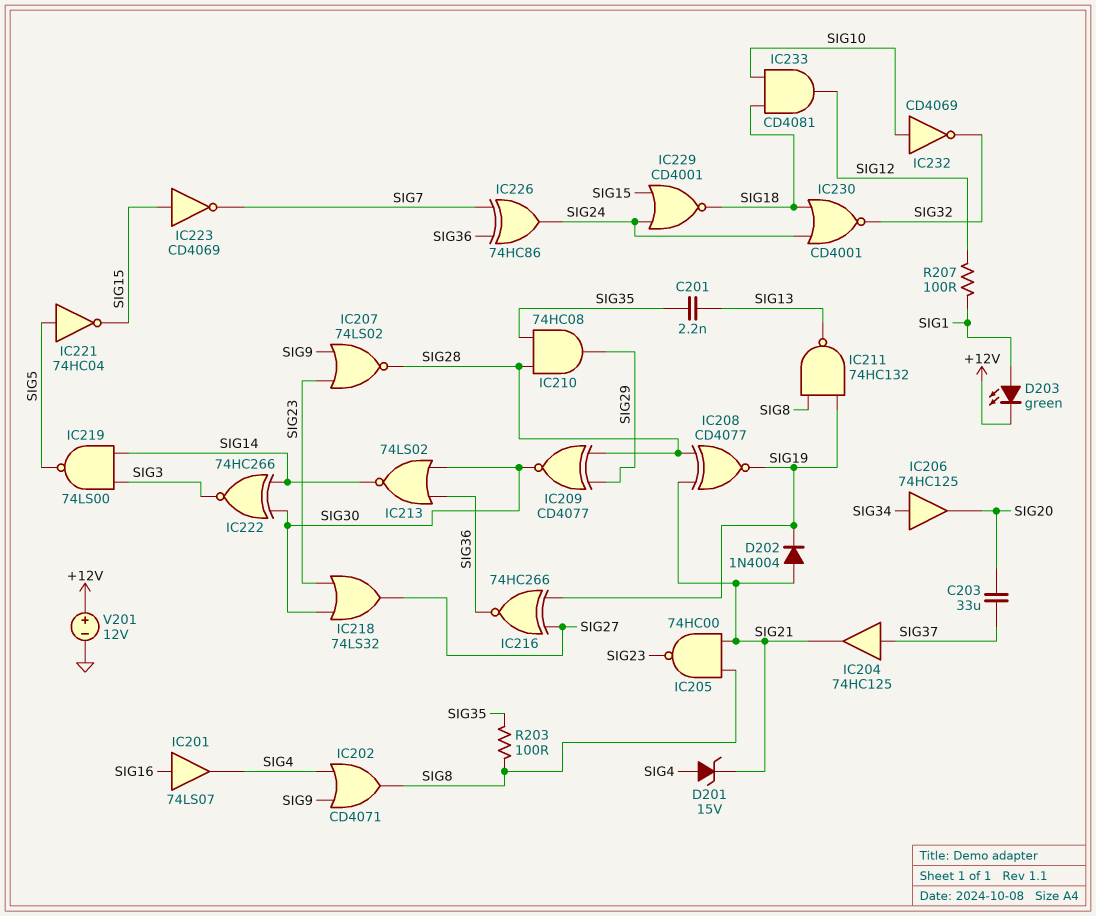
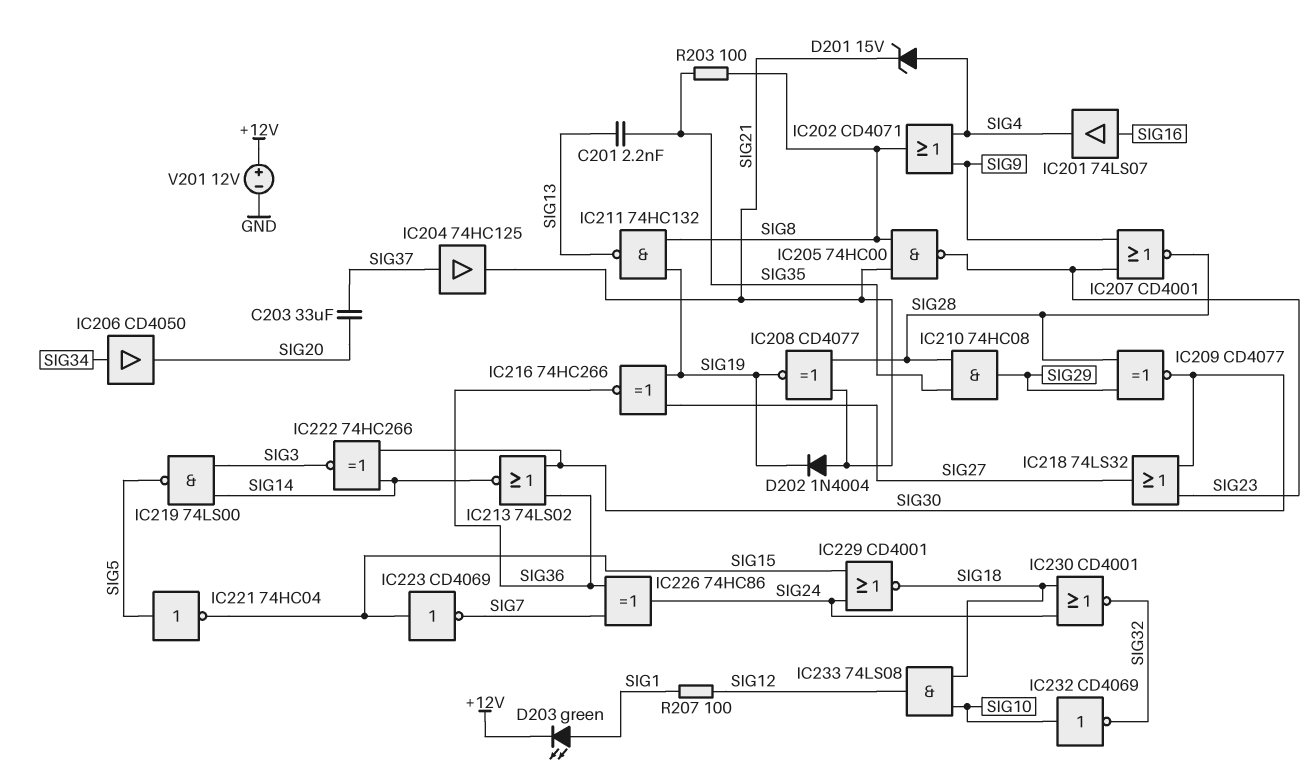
IC206: buffer 74HC125 (in SIG34, out SIG20) -> buffer CD4050 (in SIG34, out SIG20)
IC207: NOR 74LS02 (in SIG9, in SIG23, out SIG28) -> NOR CD4001 (in SIG9, in SIG23, out SIG28)
IC233: AND CD4081 (in SIG10, in SIG18, out SIG12) -> AND 74LS08 (in SIG10, in SIG18, out SIG12)

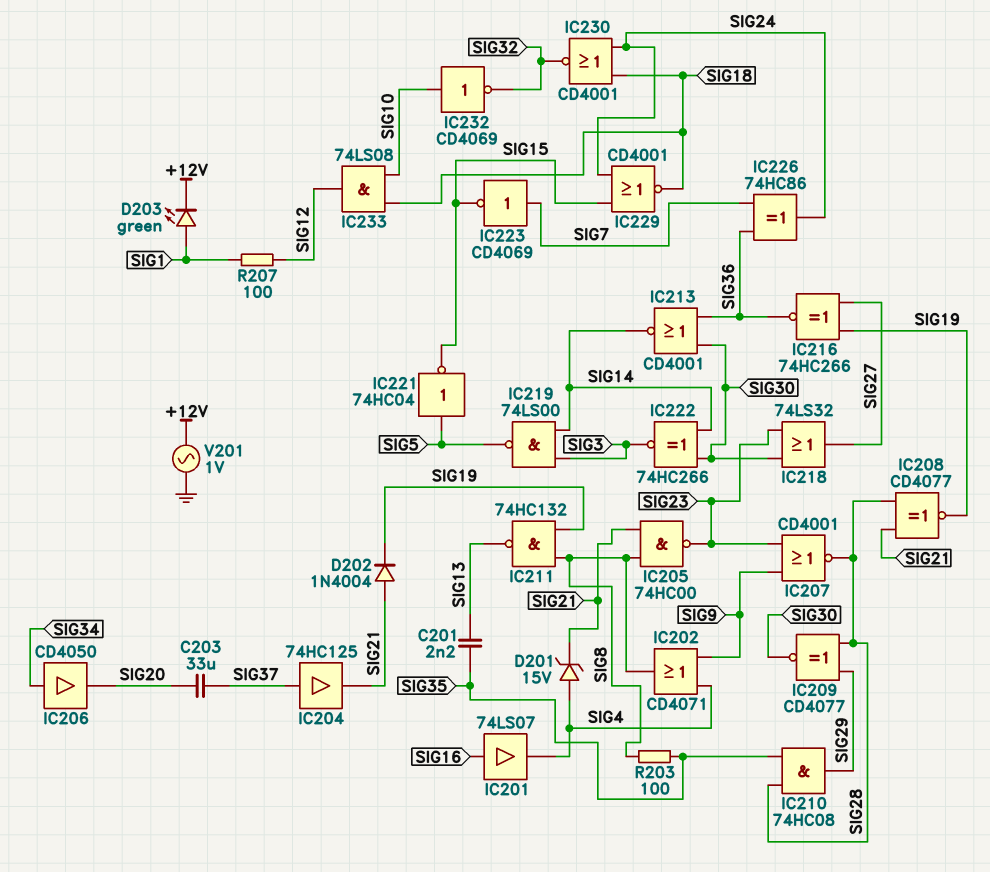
IC213: NOR 74LS02 (in SIG30, in SIG36, out SIG14) -> NOR CD4001 (in SIG30, in SIG36, out SIG14)
IC223: NOT CD4069 (in SIG15, out SIG7) -> NOT CD4069 (in SIG7, out SIG15)
V201: 12V (plus +12V, minus GND) -> AC 1V (+12V, GND)

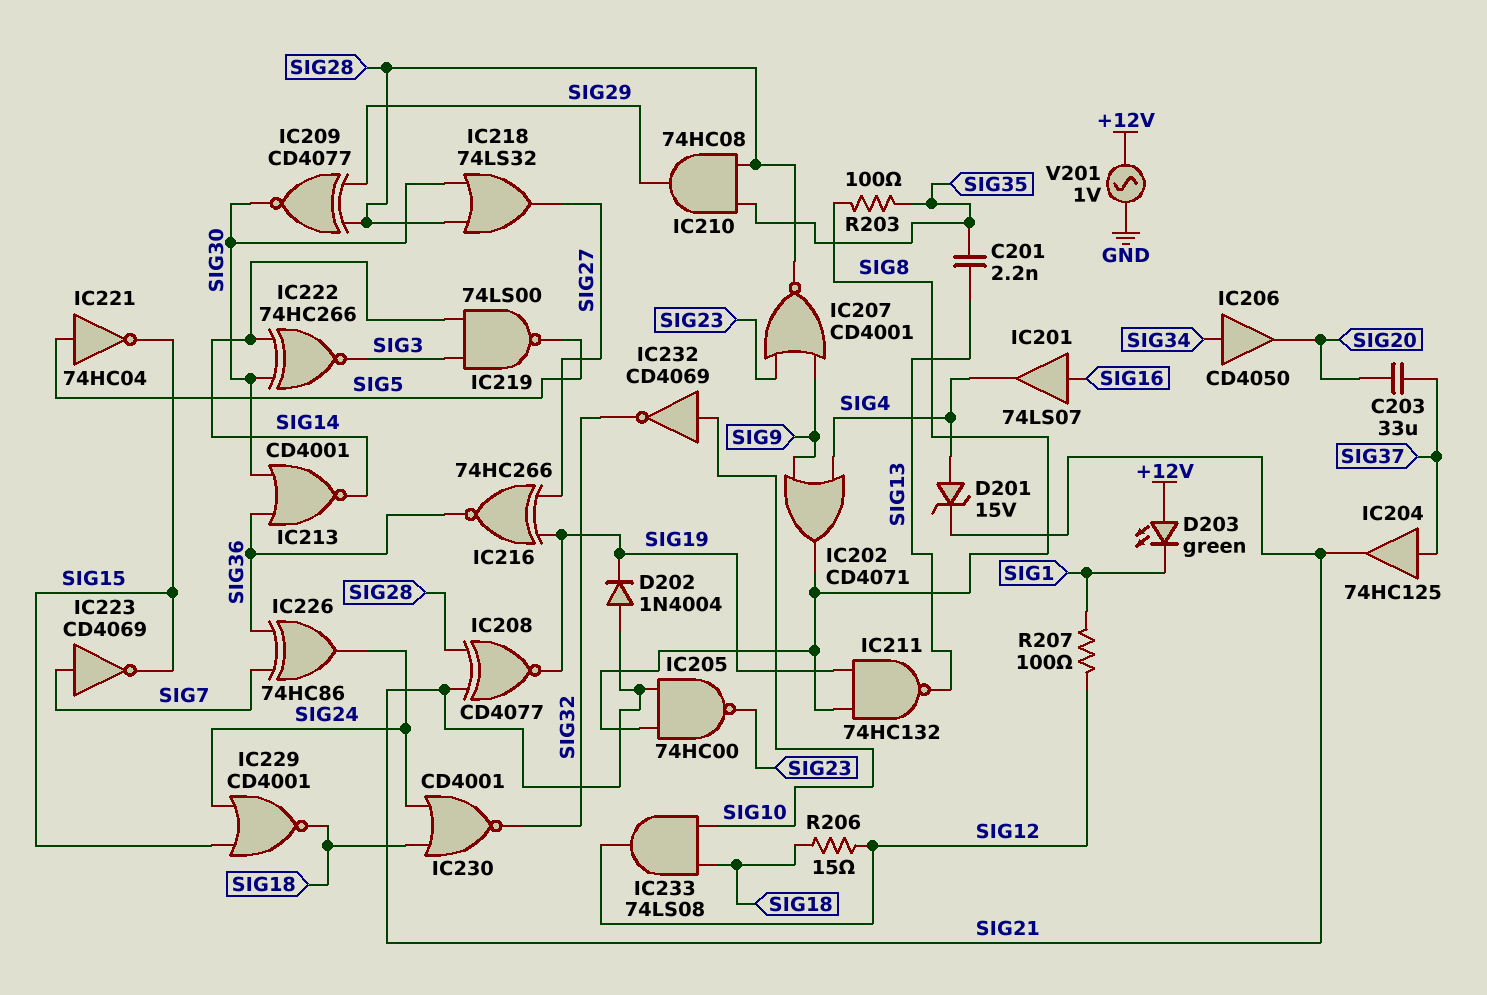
D203: LED green (A SIG1, K +12V) -> LED green (A +12V, K SIG1)
IC218: OR 74LS32 (in SIG23, in SIG30, out SIG27) -> OR 74LS32 (in SIG28, in SIG30, out SIG27)
R206: none -> 15 (SIG12, SIG18)

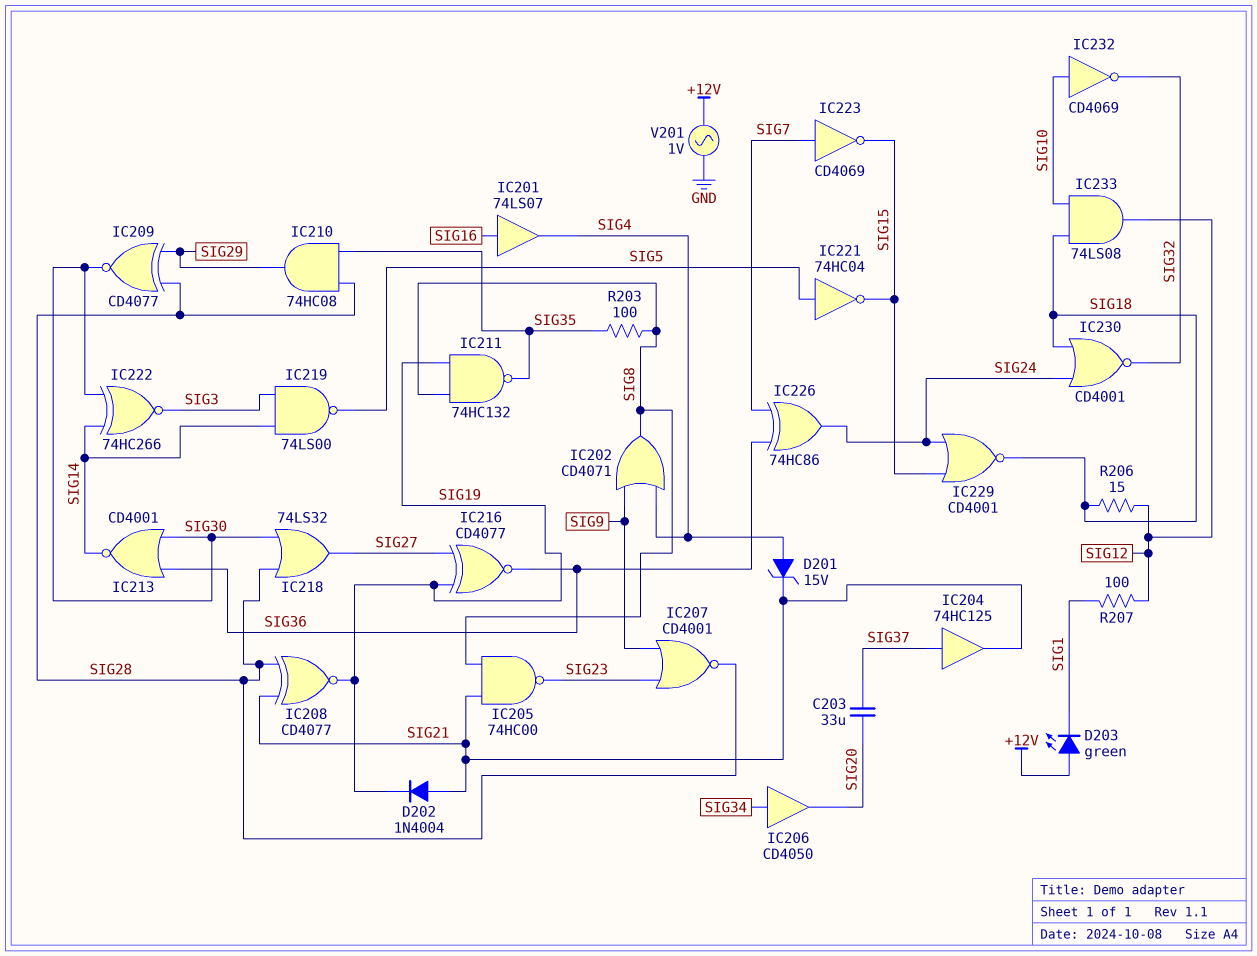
C201: 2.2nF (SIG13, SIG35) -> none
IC211: NAND 74HC132 (in SIG8, in SIG19, out SIG13) -> NAND 74HC132 (in SIG8, in SIG19, out SIG35)
IC216: XNOR 74HC266 (in SIG19, in SIG27, out SIG36) -> XNOR CD4077 (in SIG19, in SIG27, out SIG36)

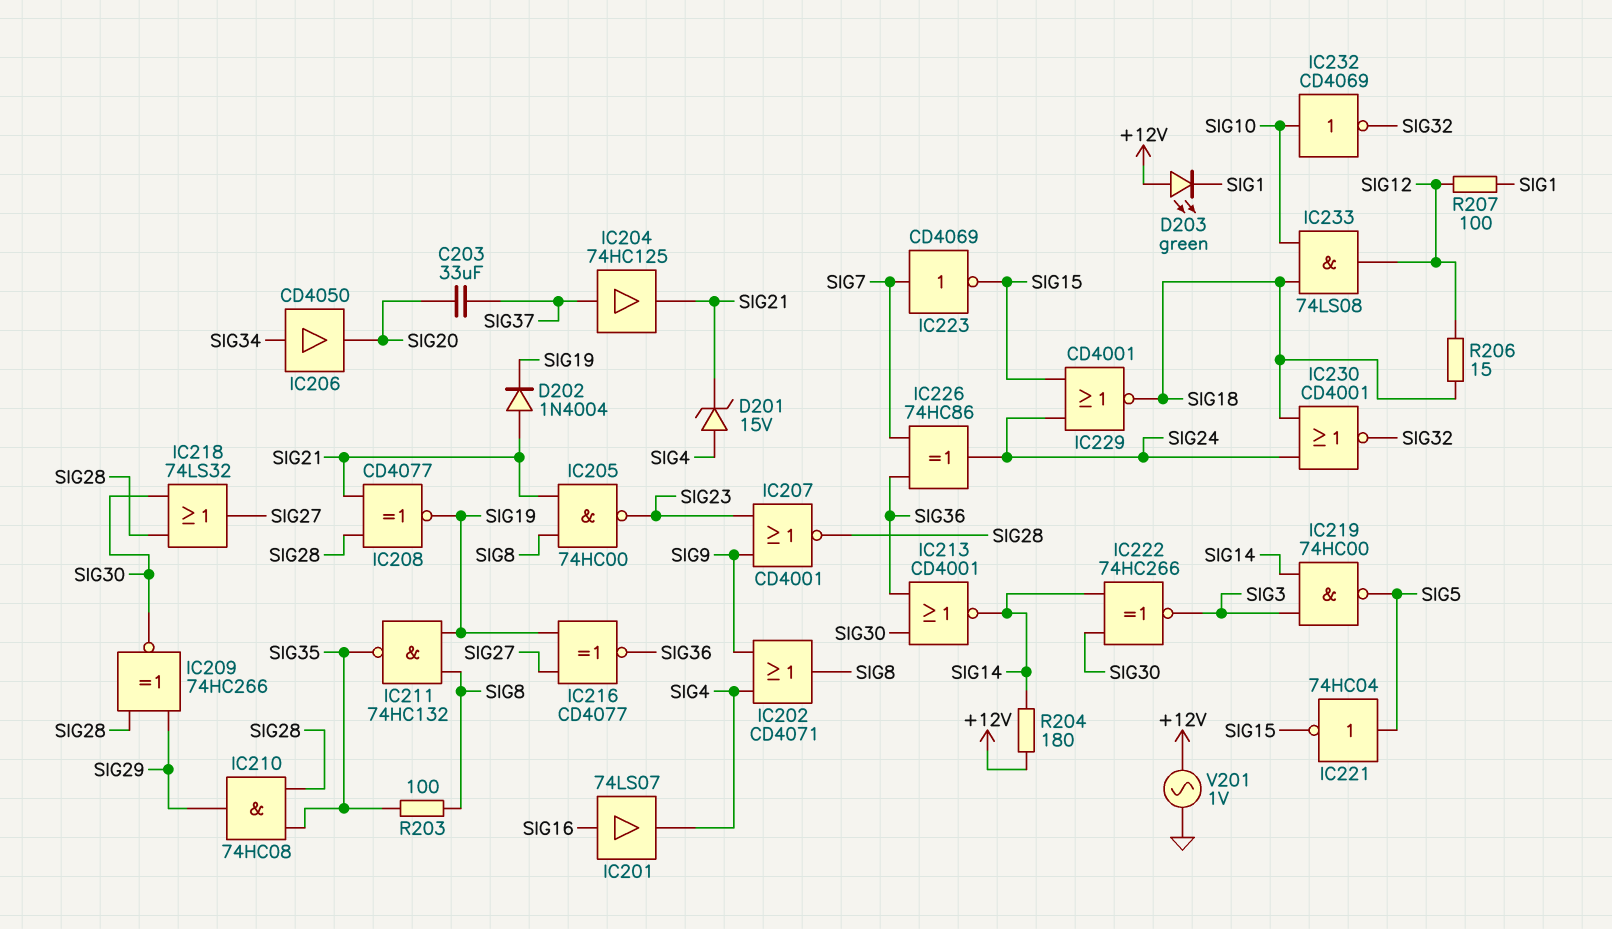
IC209: XNOR CD4077 (in SIG28, in SIG29, out SIG30) -> XNOR 74HC266 (in SIG28, in SIG29, out SIG30)
IC219: NAND 74LS00 (in SIG3, in SIG14, out SIG5) -> NAND 74HC00 (in SIG3, in SIG14, out SIG5)
R204: none -> 180 (+12V, SIG14)

